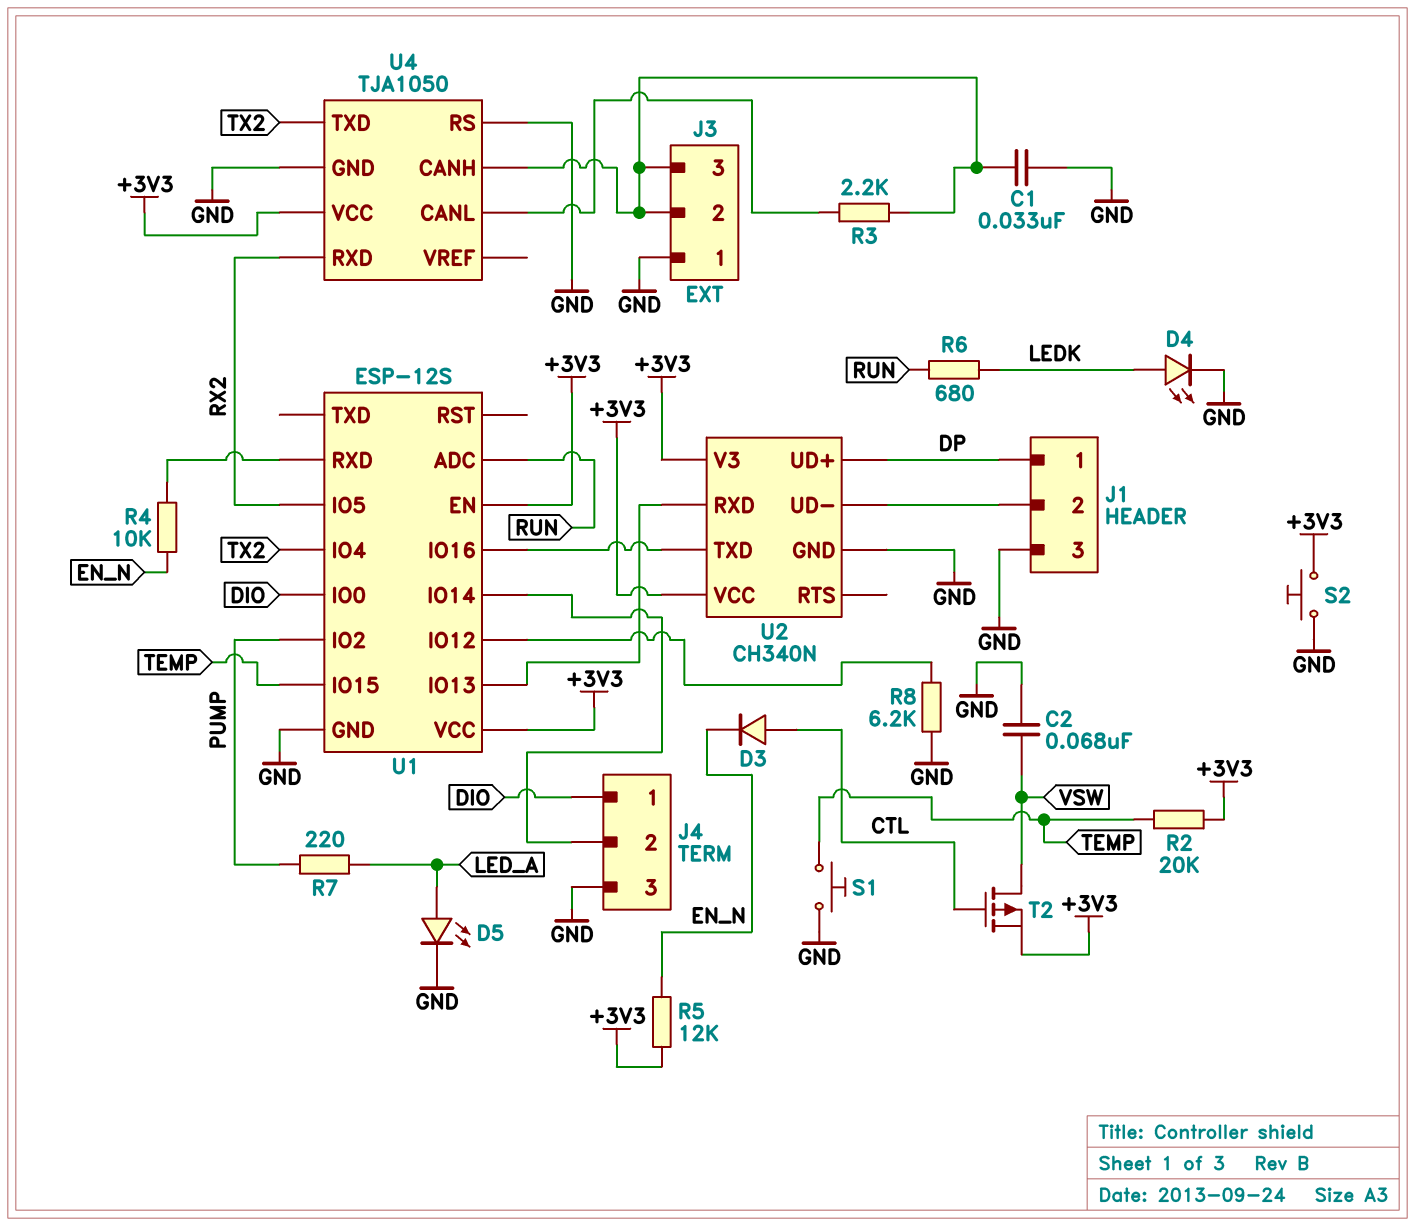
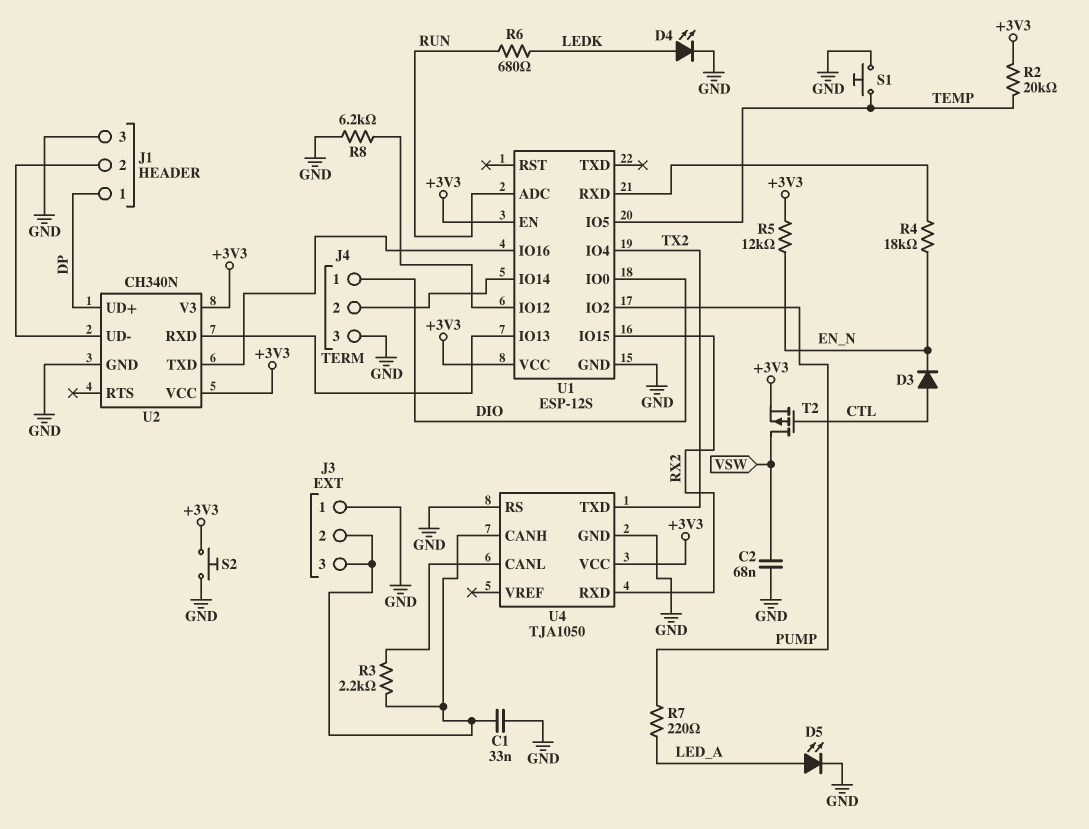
R4: 10k (EN_N, U1/RXD) -> 18k (EN_N, U1/RXD)
U1 pin IO5: RX2 -> TEMP
U1 pin IO15: TEMP -> RX2

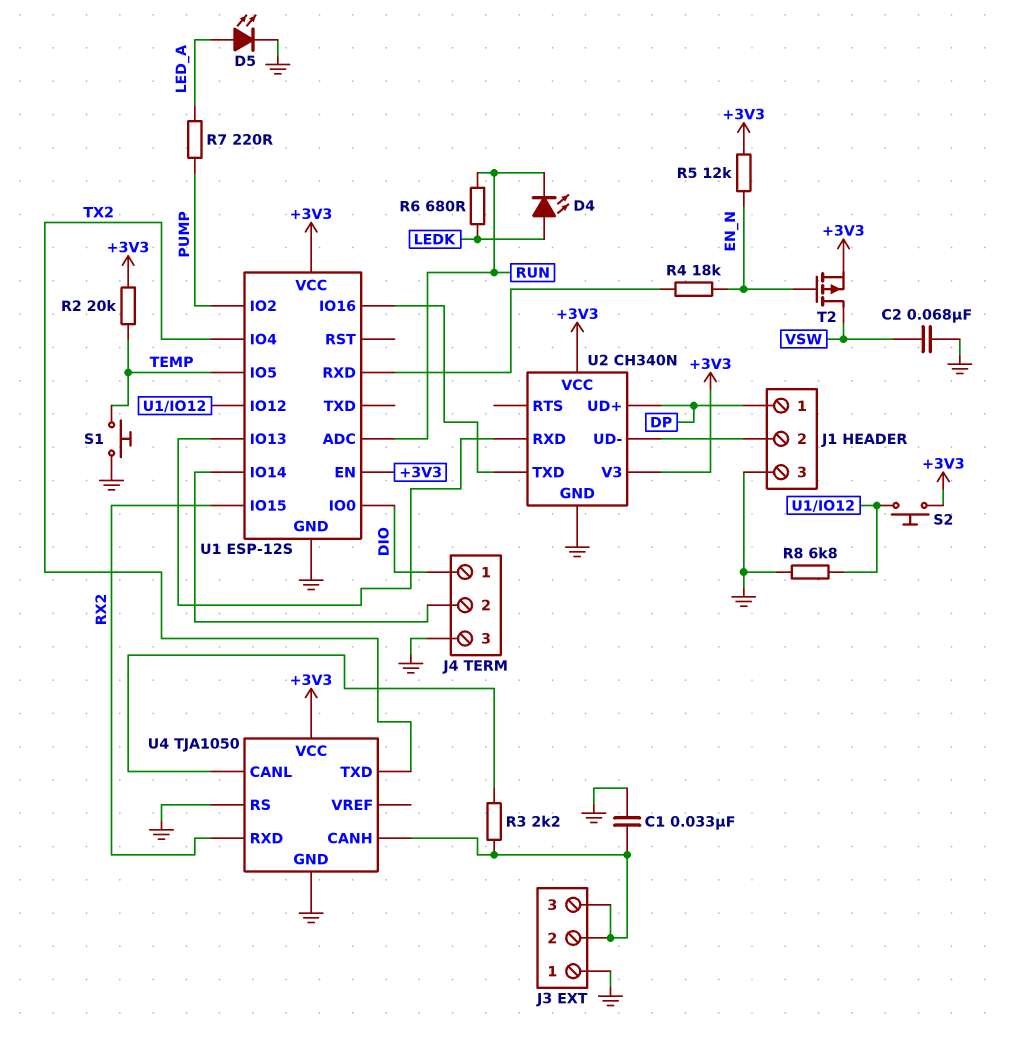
D3: diode (A CTL, K EN_N) -> none
D4: LED (A LEDK, K GND) -> LED (A LEDK, K RUN)
R8: 6.2k (GND, U1/IO12) -> 6.8k (GND, U1/IO12)
S2: button (+3V3, GND) -> button (+3V3, U1/IO12)
T2: PMOS (G CTL, D VSW, S +3V3) -> PMOS (G EN_N, D VSW, S +3V3)

